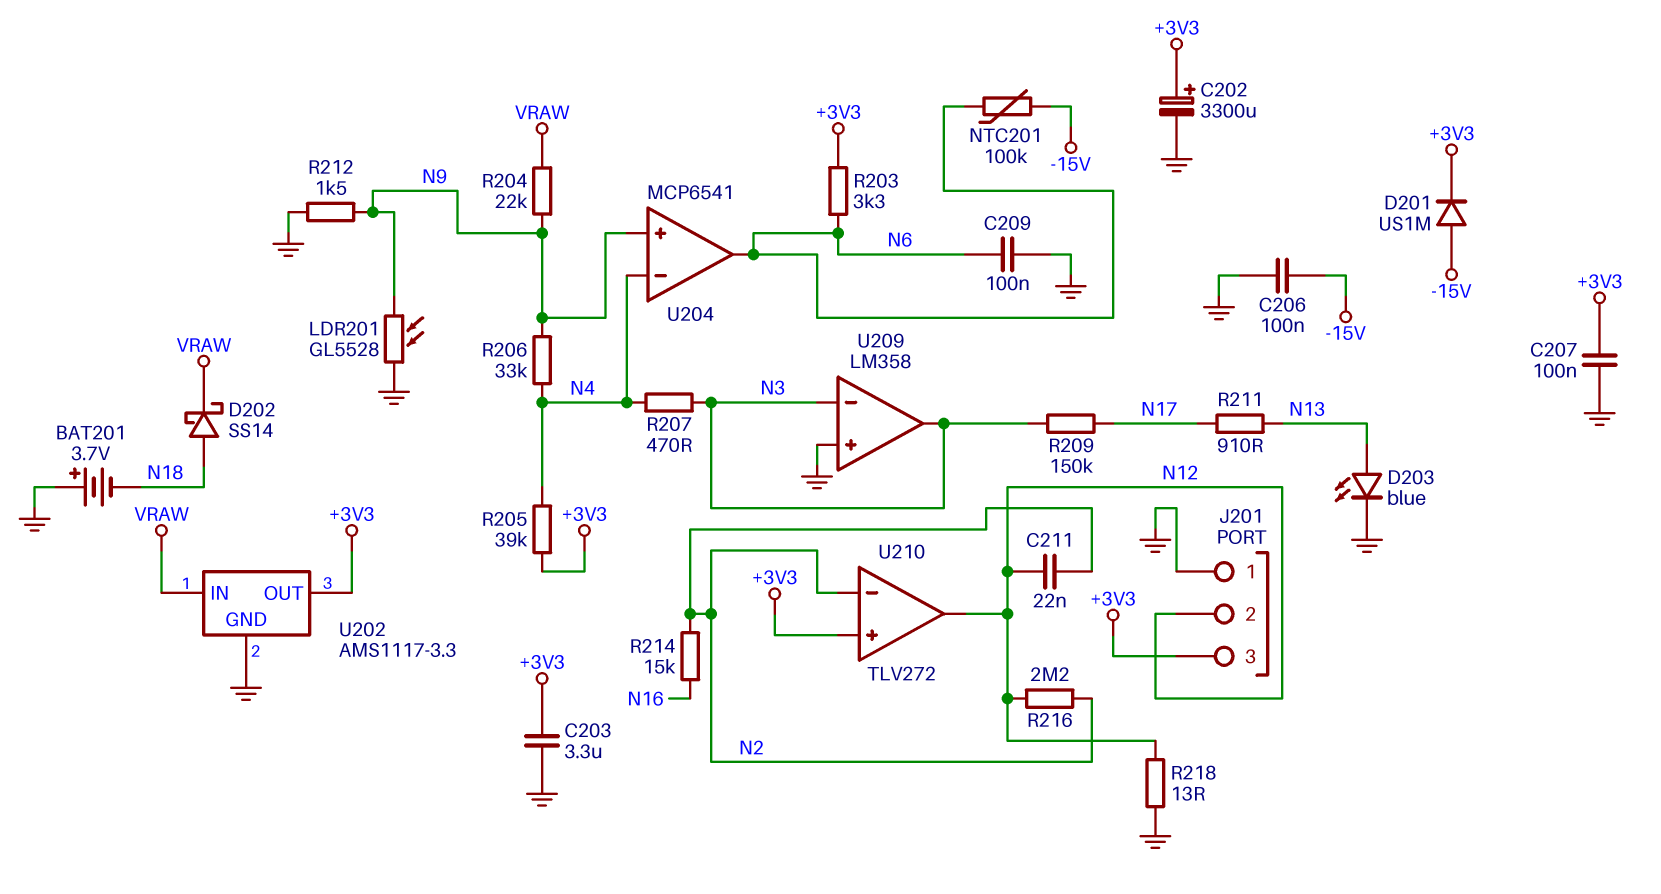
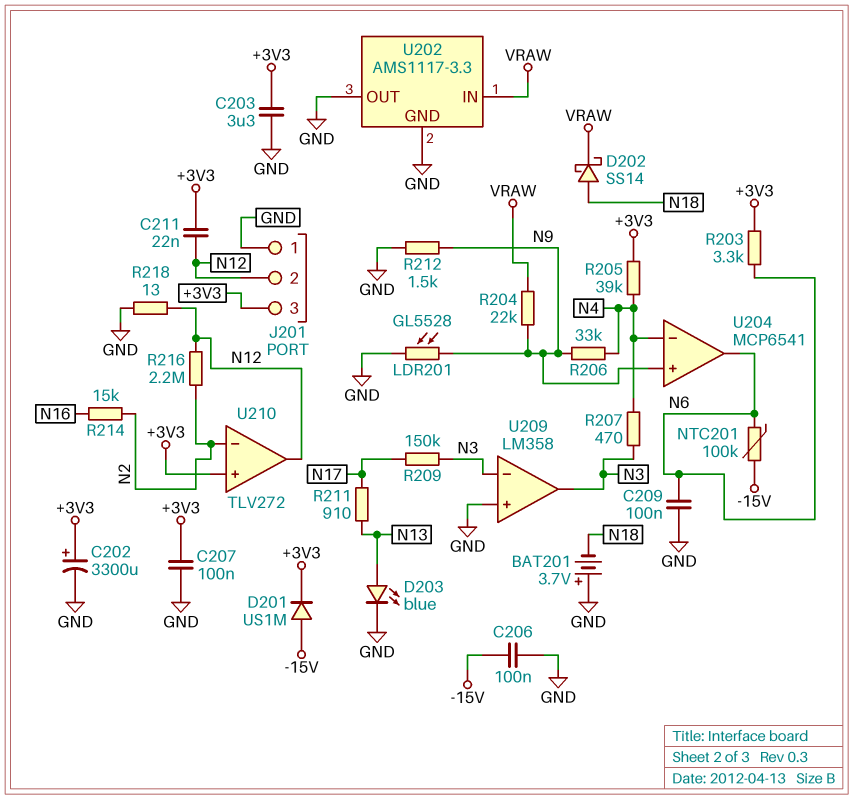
C211: 22nF (N2, N12) -> 22nF (+3V3, N12)
U202 pin OUT: +3V3 -> GND

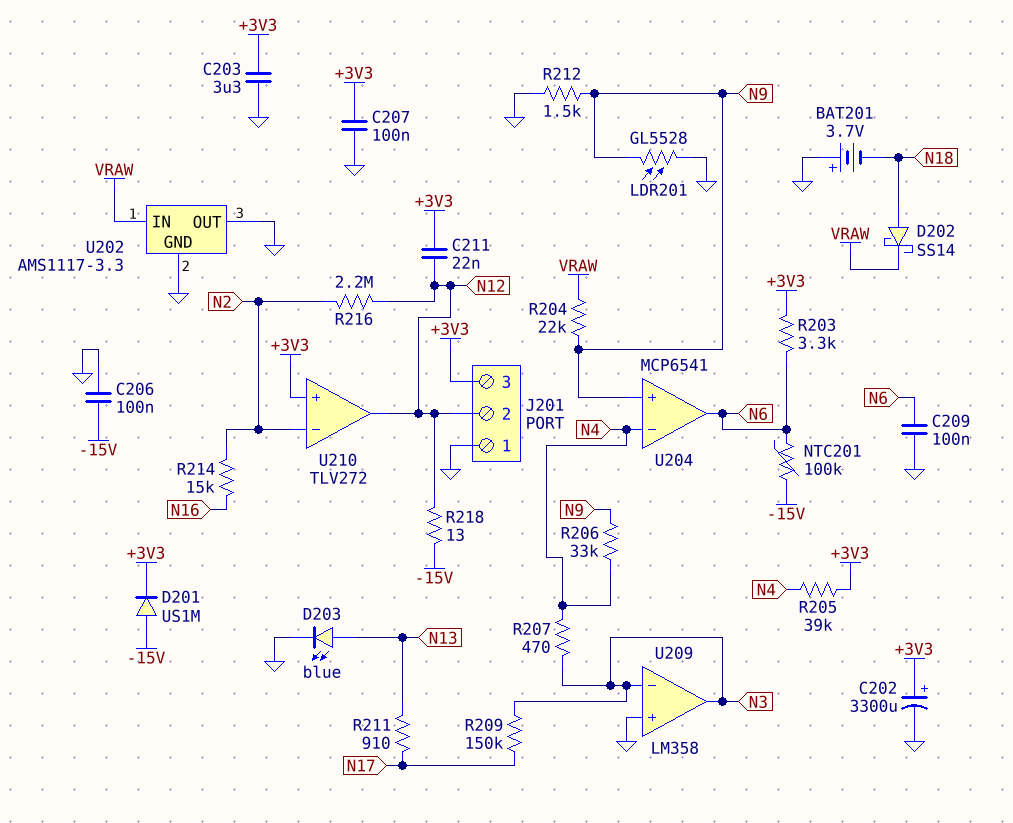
R218: 13 (GND, N12) -> 13 (-15V, N12)

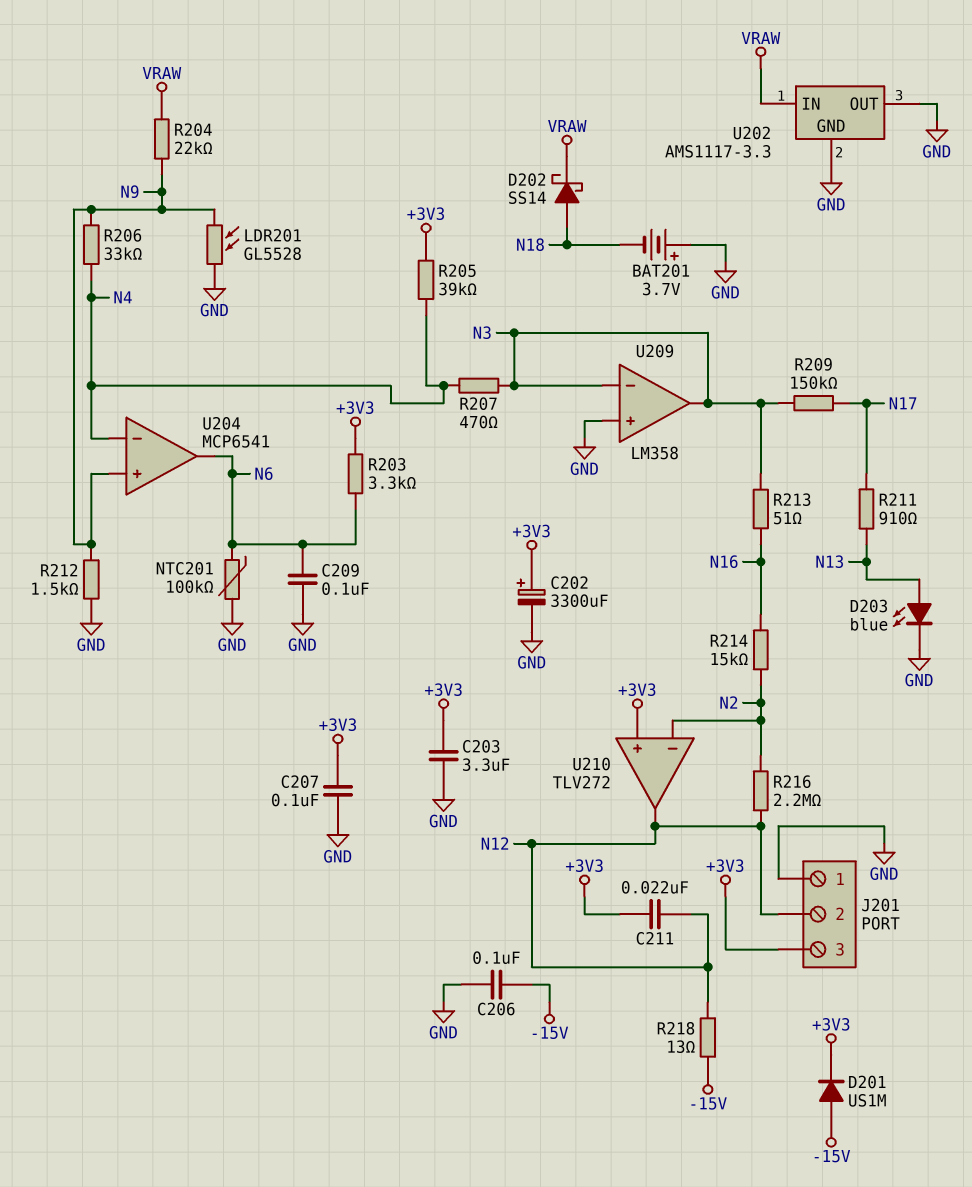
NTC201: 100k (-15V, N6) -> 100k (GND, N6)
R213: none -> 51 (N3, N16)

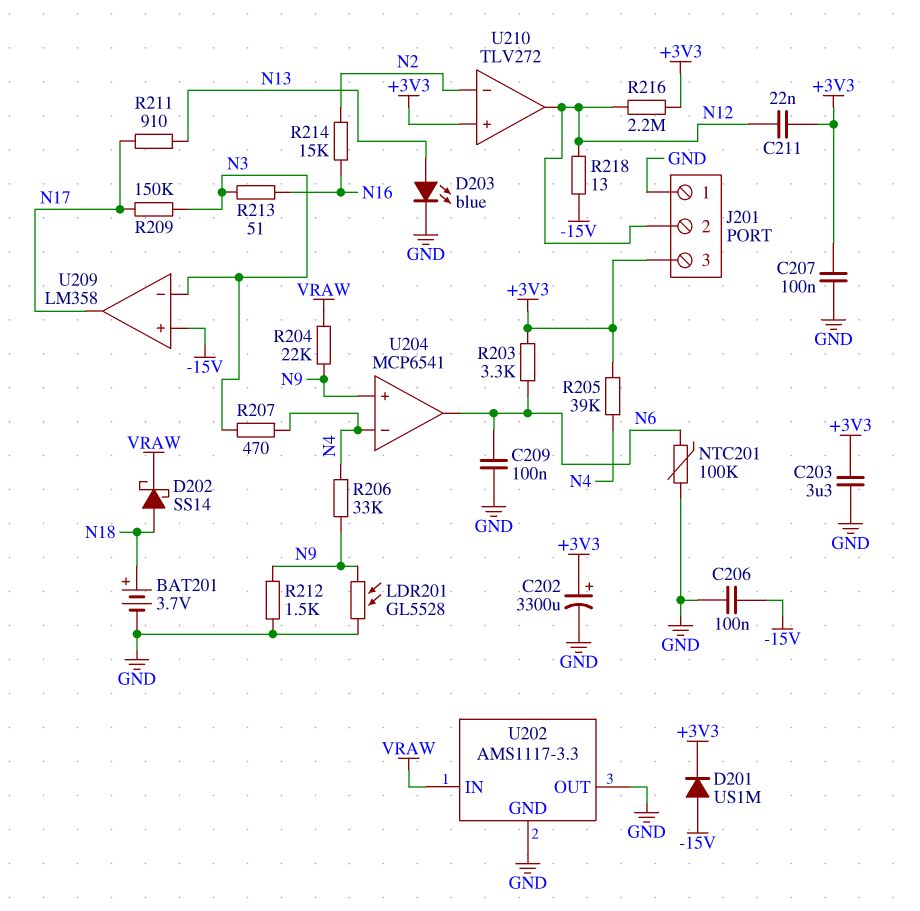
BAT201: 3.7V (plus GND, minus N18) -> 3.7V (plus N18, minus GND)
R216: 2.2M (N2, N12) -> 2.2M (+3V3, N12)
U209 pin in+: GND -> -15V
U209 pin out: N3 -> N17

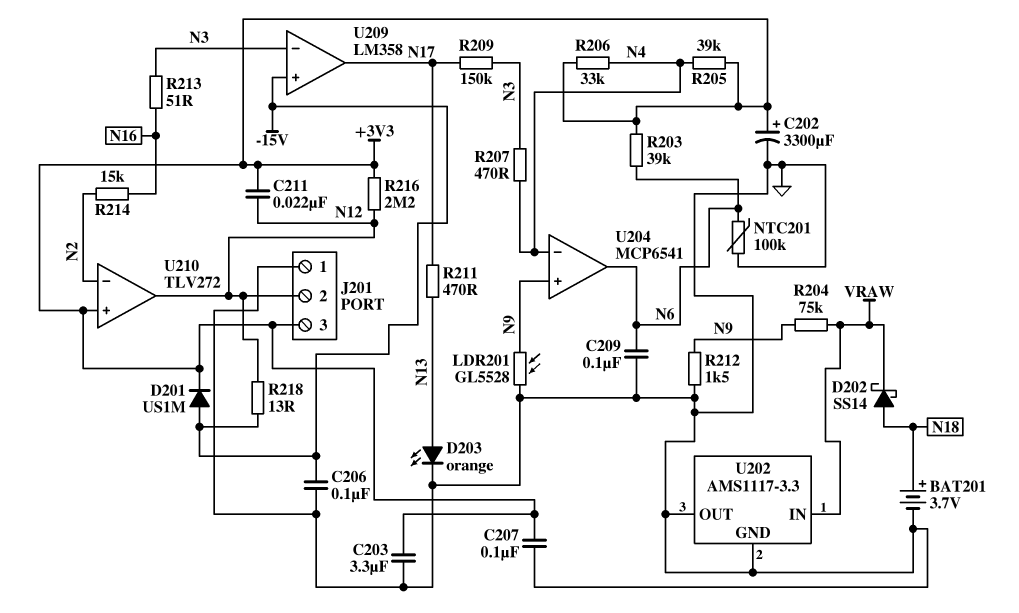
D203: LED blue (A N13, K GND) -> LED orange (A N13, K GND)
R203: 3.3k (+3V3, N6) -> 39k (+3V3, N6)
R204: 22k (N9, VRAW) -> 75k (N9, VRAW)
R206: 33k (N4, N9) -> 33k (+3V3, N4)
R211: 910 (N13, N17) -> 470 (N13, N17)

